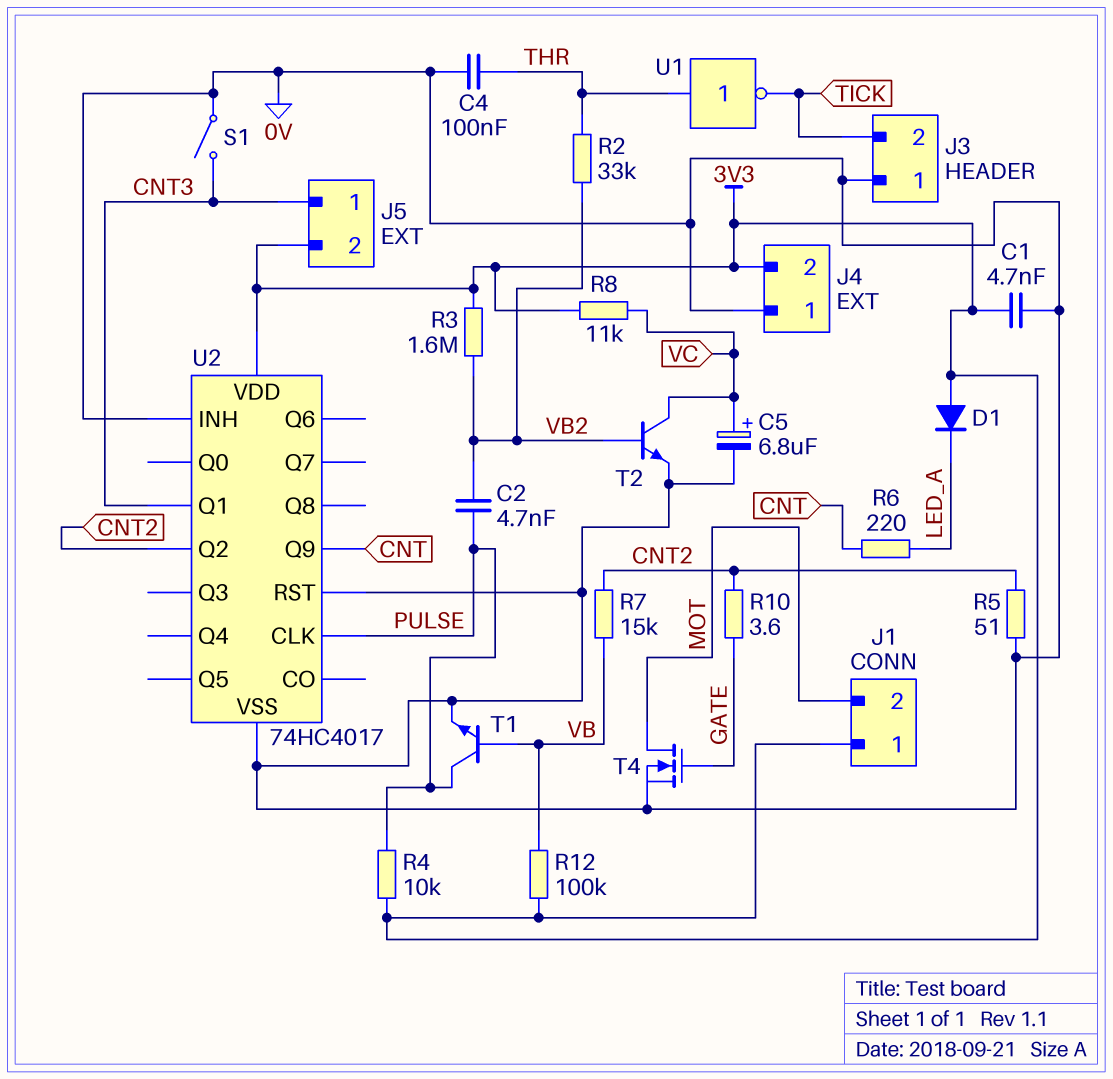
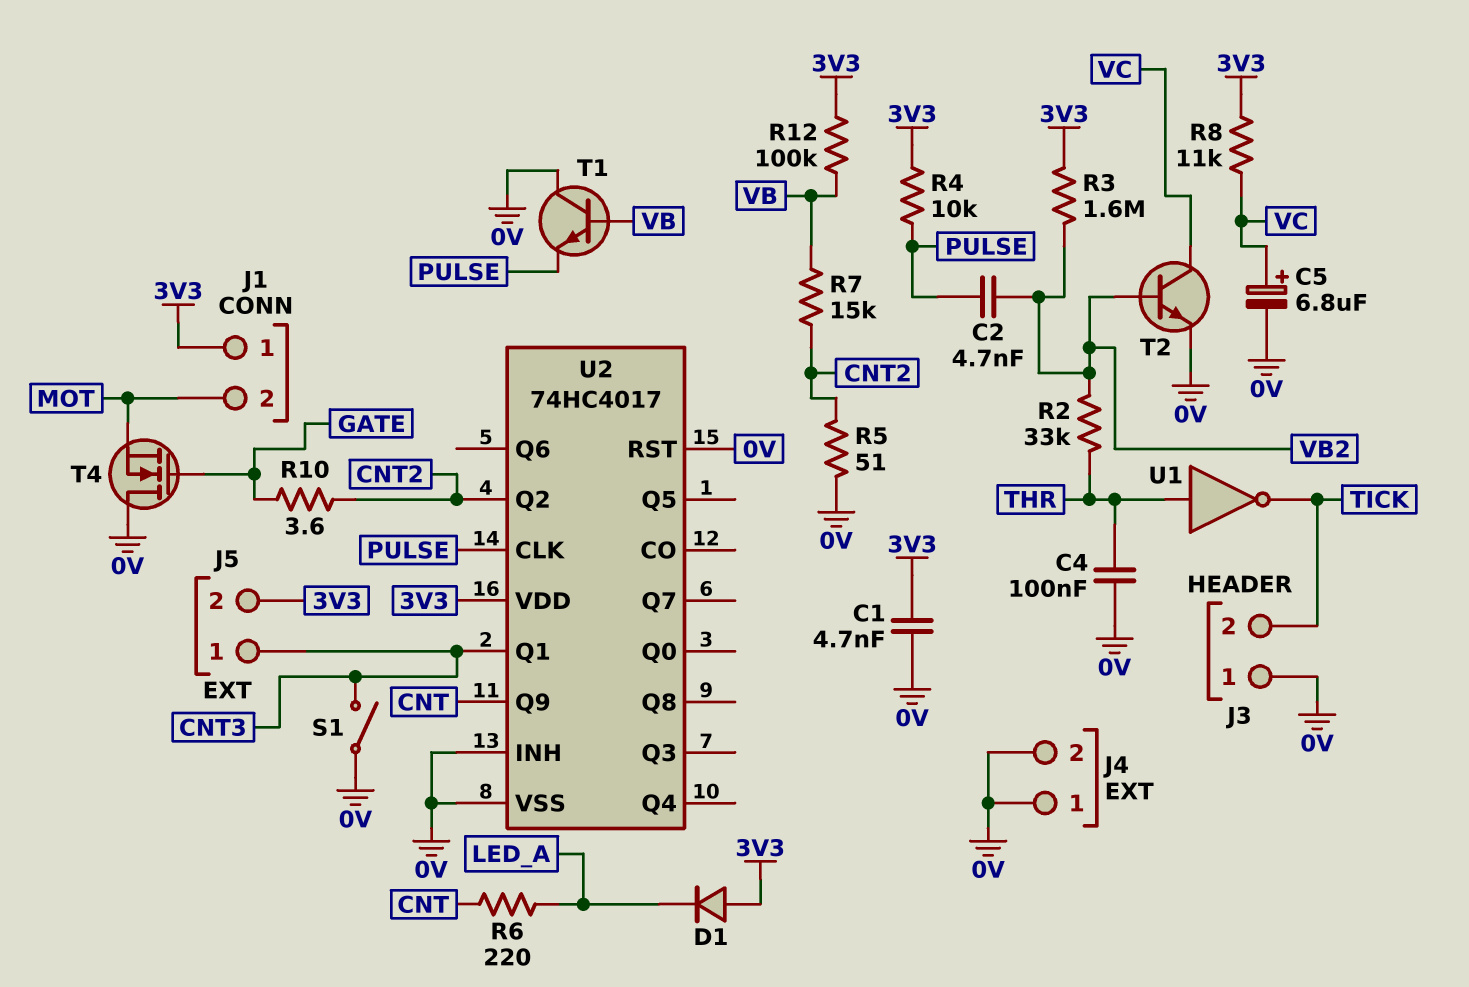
J4 pin 2: 3V3 -> 0V
T1: NPN (B VB, C PULSE, E 0V) -> NPN (B VB, C 0V, E PULSE)
T4: NMOS (G GATE, D MOT, S 0V) -> NMOS (G GATE, D 0V, S MOT)

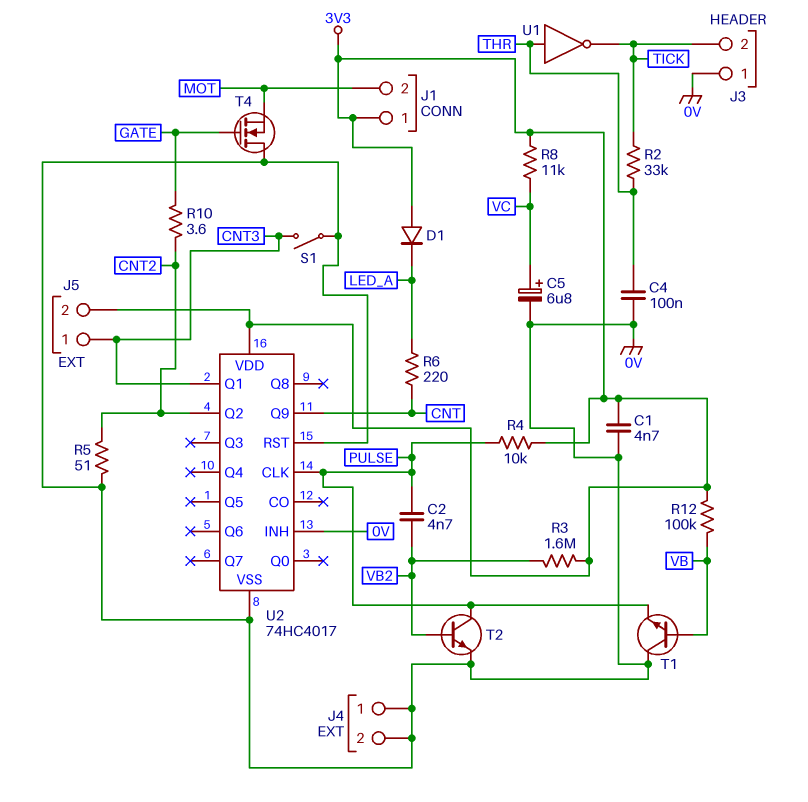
R2: 33k (THR, VB2) -> 33k (THR, TICK)
R7: 15k (CNT2, VB) -> none
T2: NPN (B VB2, C VC, E 0V) -> NPN (B VB2, C PULSE, E 0V)

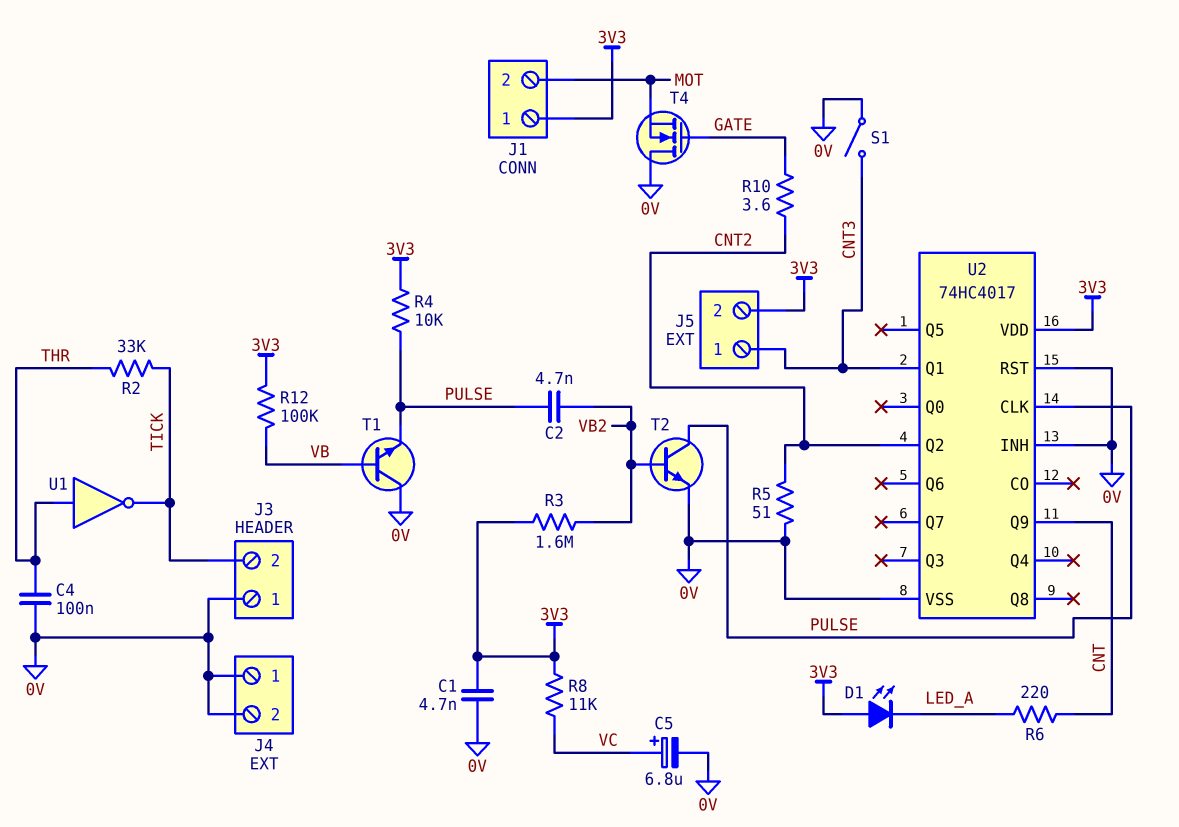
D1: diode (A 3V3, K LED_A) -> LED (A 3V3, K LED_A)

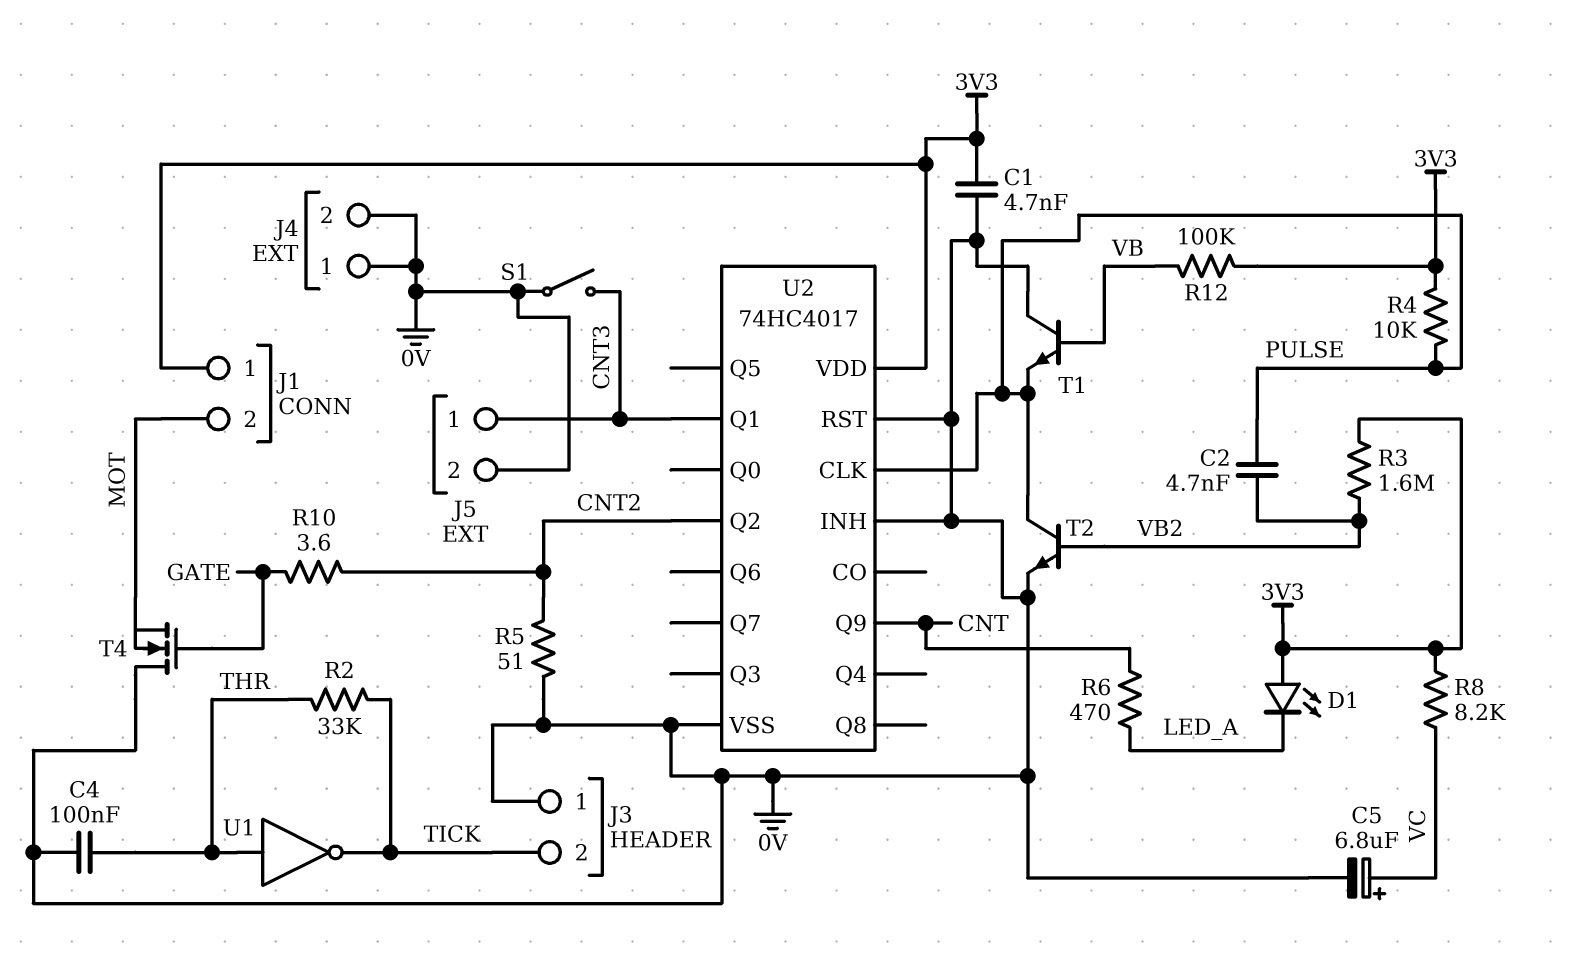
J5 pin 2: 3V3 -> 0V
R6: 220 (CNT, LED_A) -> 470 (CNT, LED_A)
R8: 11k (3V3, VC) -> 8.2k (3V3, VC)

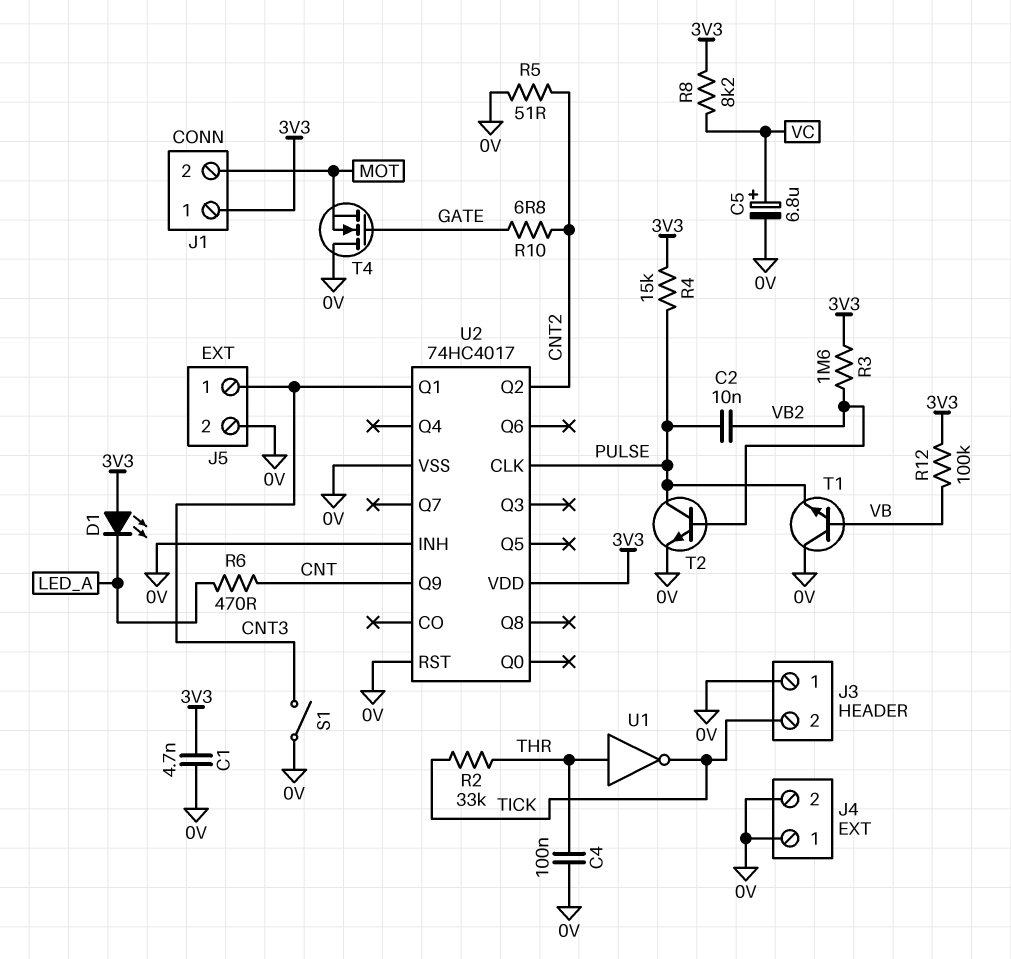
C2: 4.7nF (PULSE, VB2) -> 10nF (PULSE, VB2)
R4: 10k (3V3, PULSE) -> 15k (3V3, PULSE)
R10: 3.6 (CNT2, GATE) -> 6.8 (CNT2, GATE)

